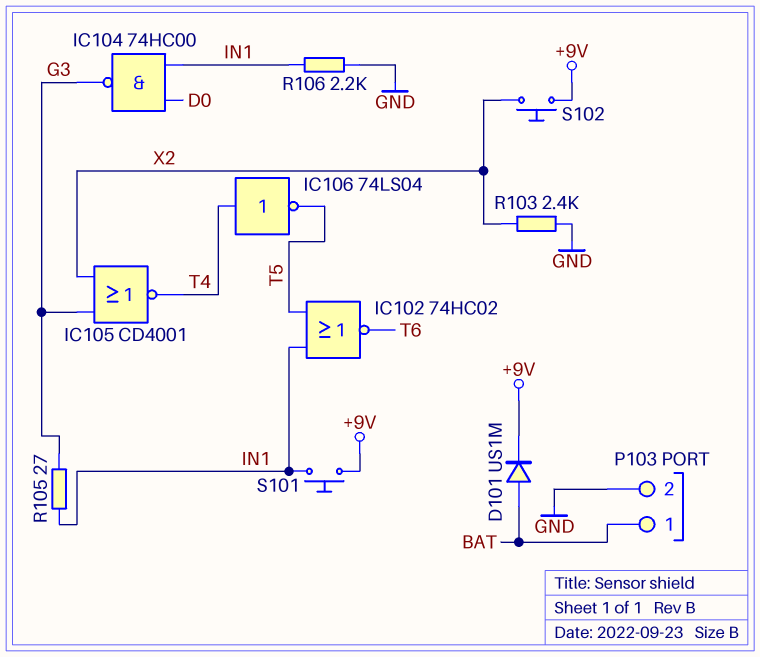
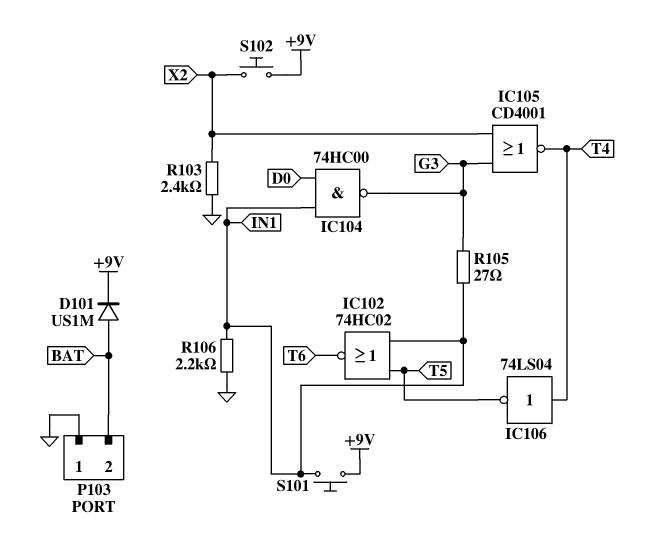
P103 pin 1: BAT -> GND
P103 pin 2: GND -> BAT

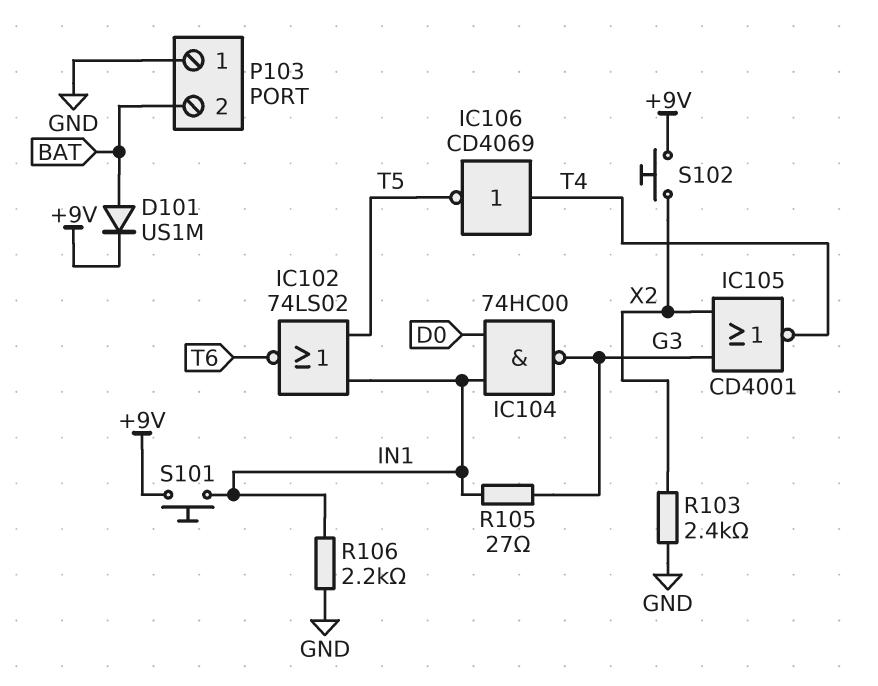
IC102: NOR 74HC02 (in IN1, in T5, out T6) -> NOR 74LS02 (in IN1, in T5, out T6)
IC106: NOT 74LS04 (in T4, out T5) -> NOT CD4069 (in T4, out T5)

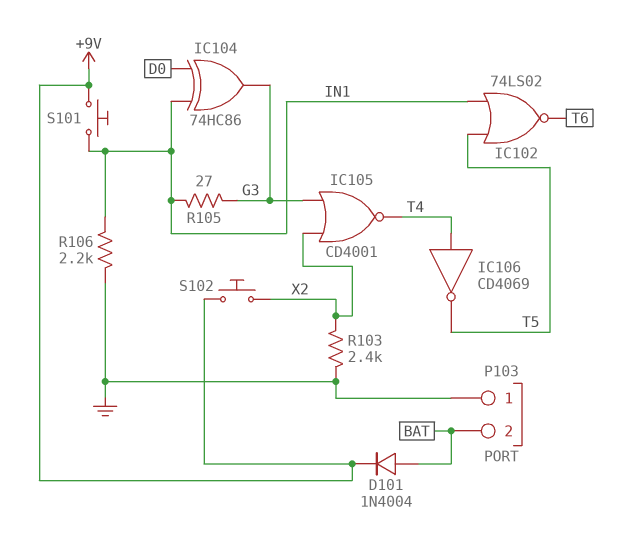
D101: diode US1M (A BAT, K +9V) -> diode 1N4004 (A BAT, K +9V)
IC104: NAND 74HC00 (in D0, in IN1, out G3) -> XOR 74HC86 (in D0, in IN1, out G3)

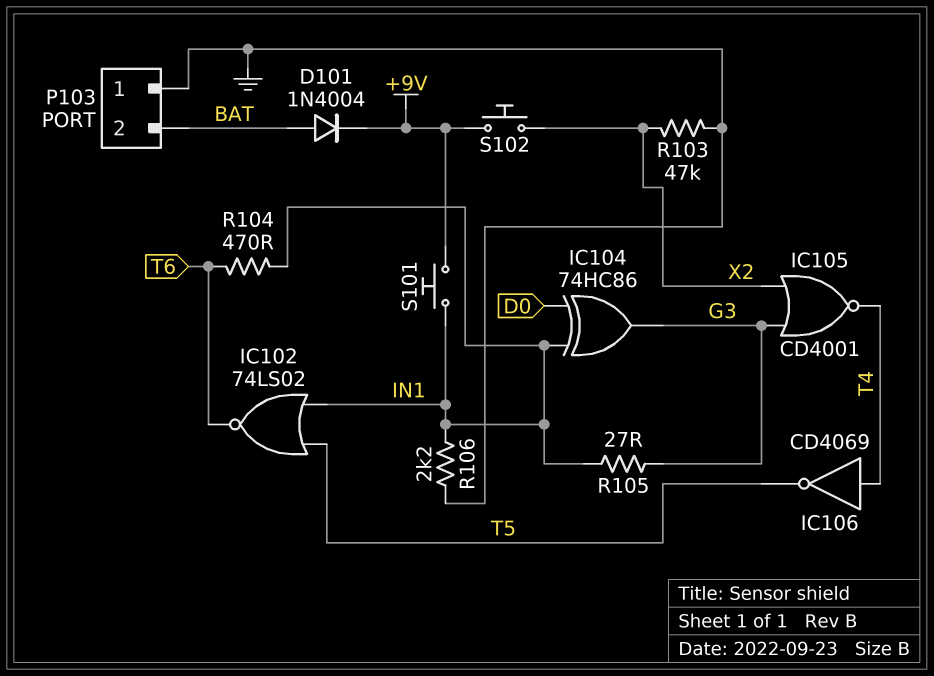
R103: 2.4k (GND, X2) -> 47k (GND, X2)
R104: none -> 470 (IN1, T6)

